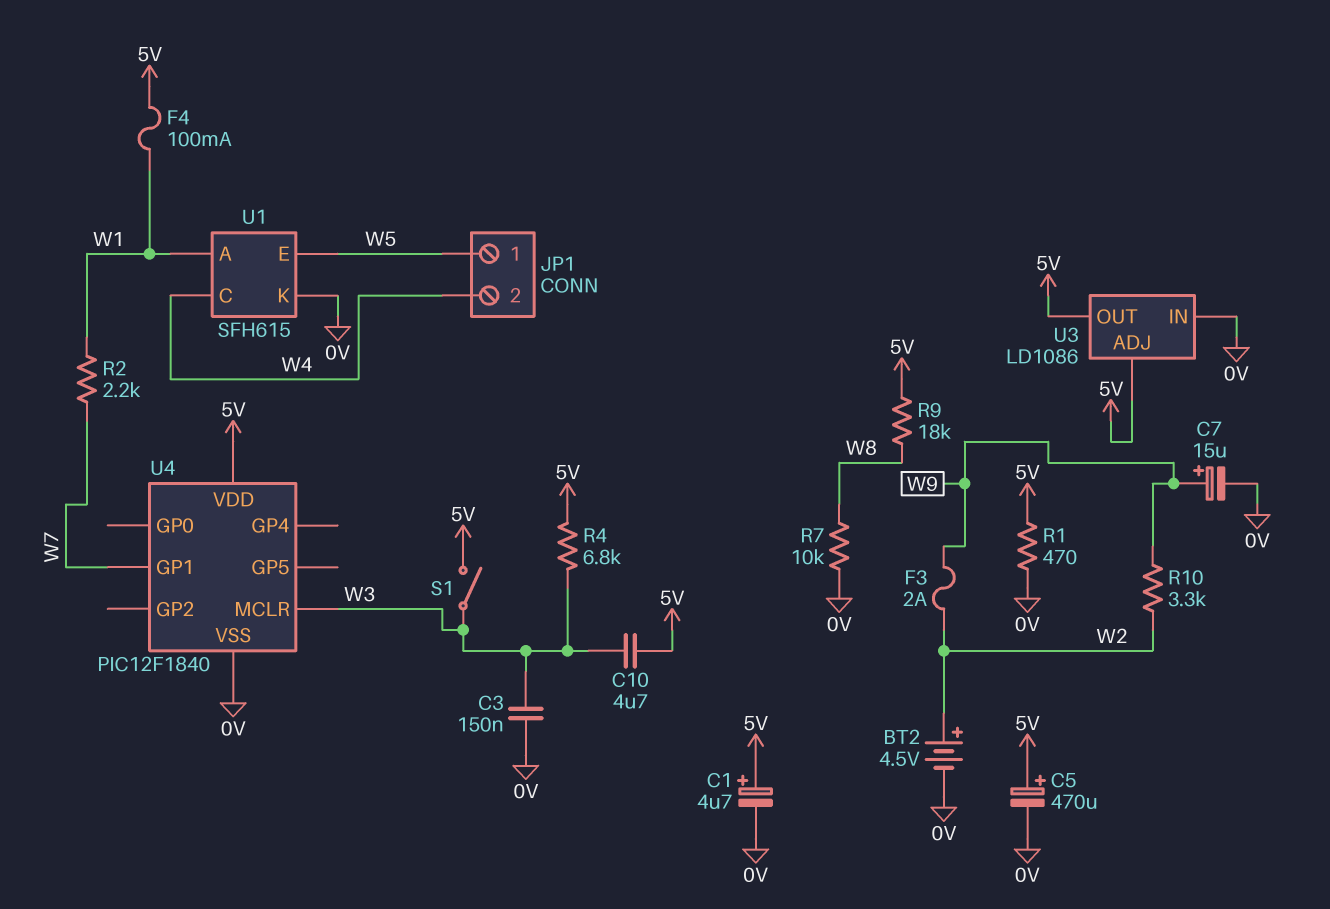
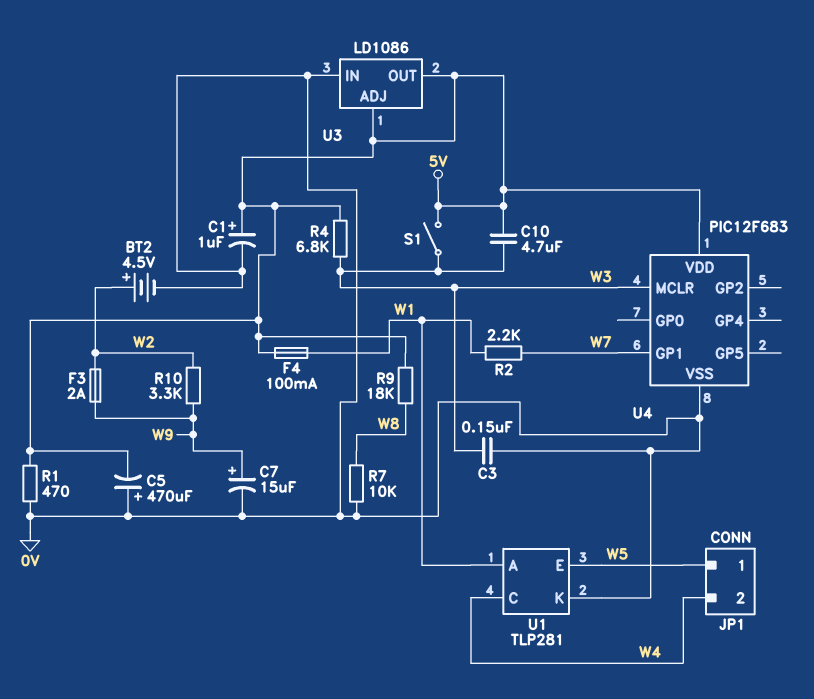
C1: 4.7uF (plus 5V, minus 0V) -> 1uF (plus 5V, minus 0V)
C5: 470uF (plus 5V, minus 0V) -> 470uF (plus 0V, minus 5V)
U1: SFH615 -> TLP281
U4: PIC12F1840 -> PIC12F683

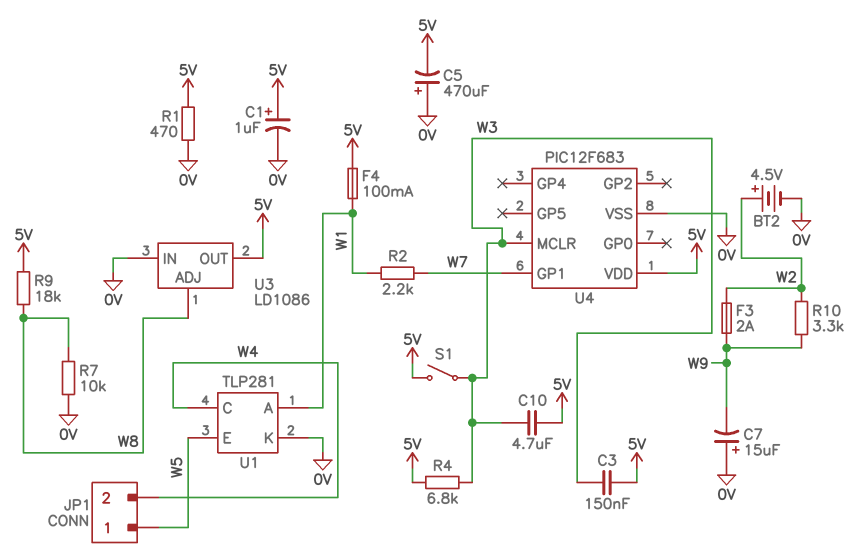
C3: 150nF (0V, W3) -> 150nF (5V, W3)
C7: 15uF (plus W9, minus 0V) -> 15uF (plus 0V, minus W9)
U3 pin ADJ: 5V -> W8

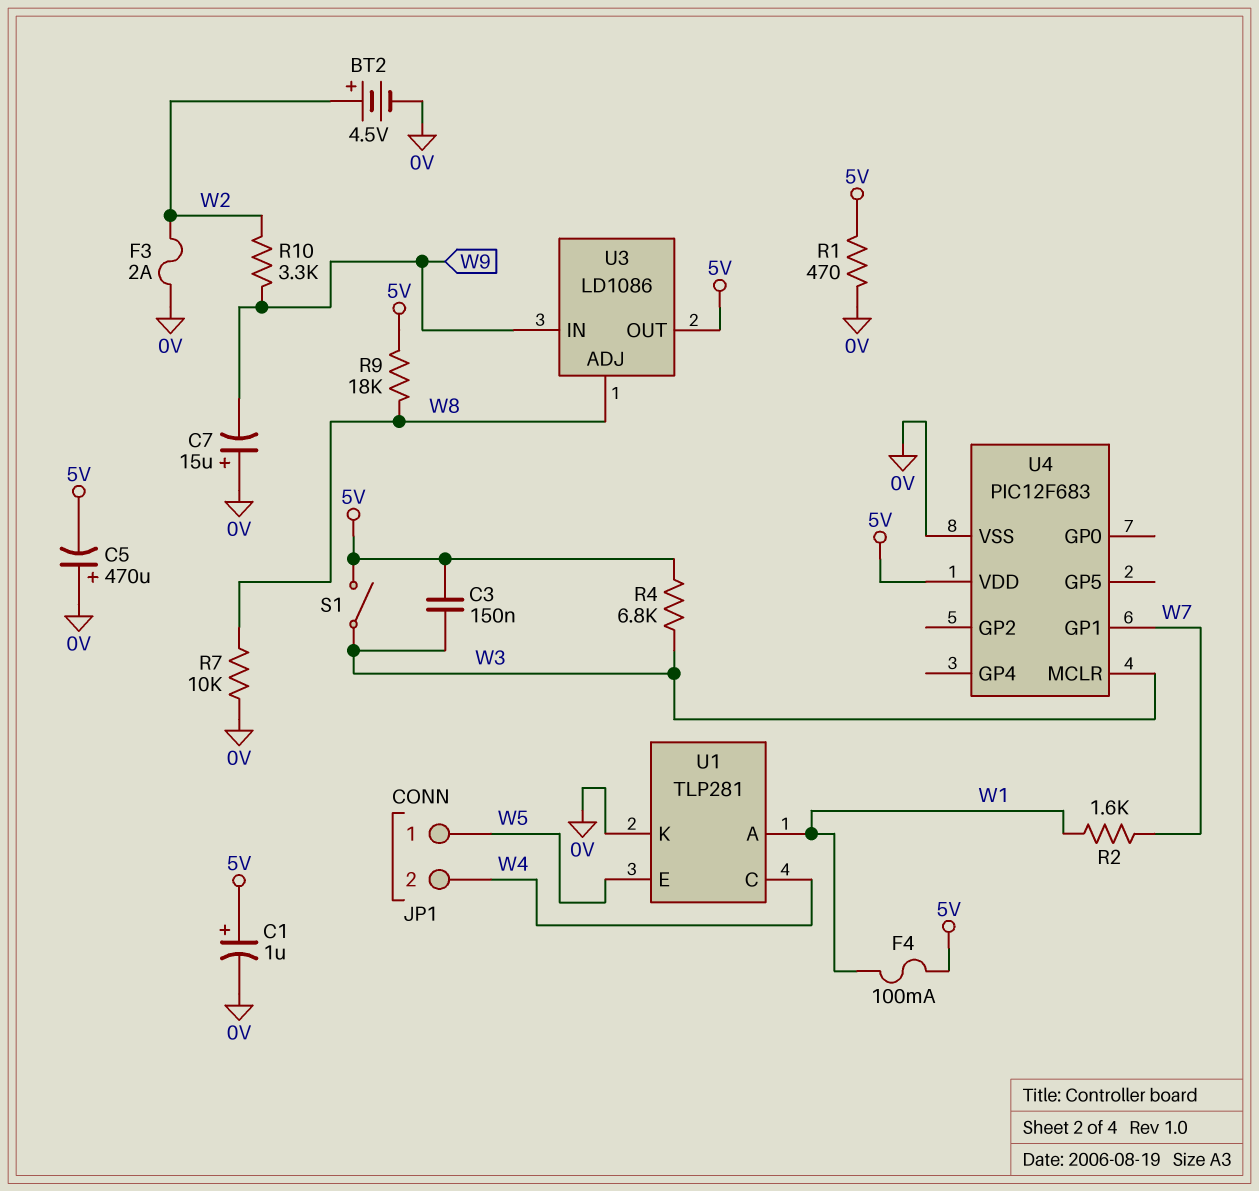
C10: 4.7uF (5V, W3) -> none
F3: 2A (W2, W9) -> 2A (0V, W2)
R2: 2.2k (W1, W7) -> 1.6k (W1, W7)
U3 pin IN: 0V -> W9

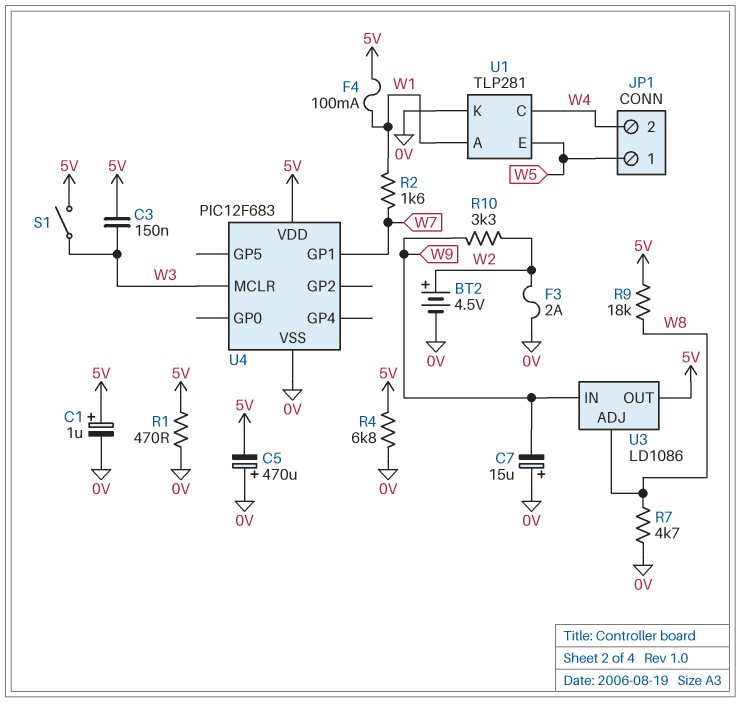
R4: 6.8k (5V, W3) -> 6.8k (0V, 5V)
R7: 10k (0V, W8) -> 4.7k (0V, W8)

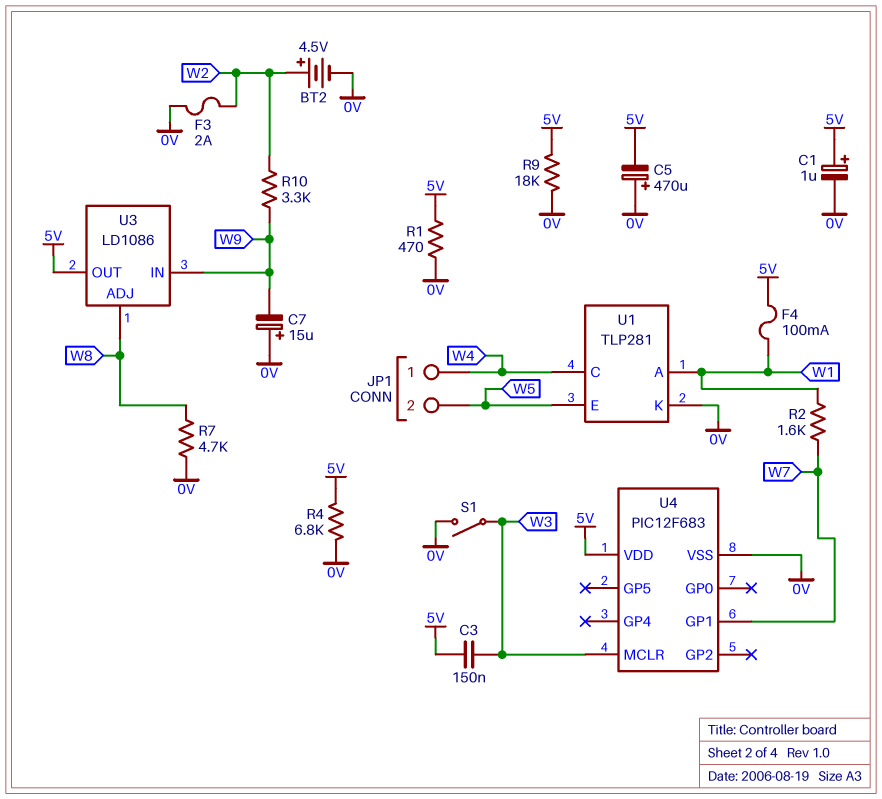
JP1 pin 1: W5 -> W4
JP1 pin 2: W4 -> W5
R9: 18k (5V, W8) -> 18k (0V, 5V)
S1: switch (5V, W3) -> switch (0V, W3)

